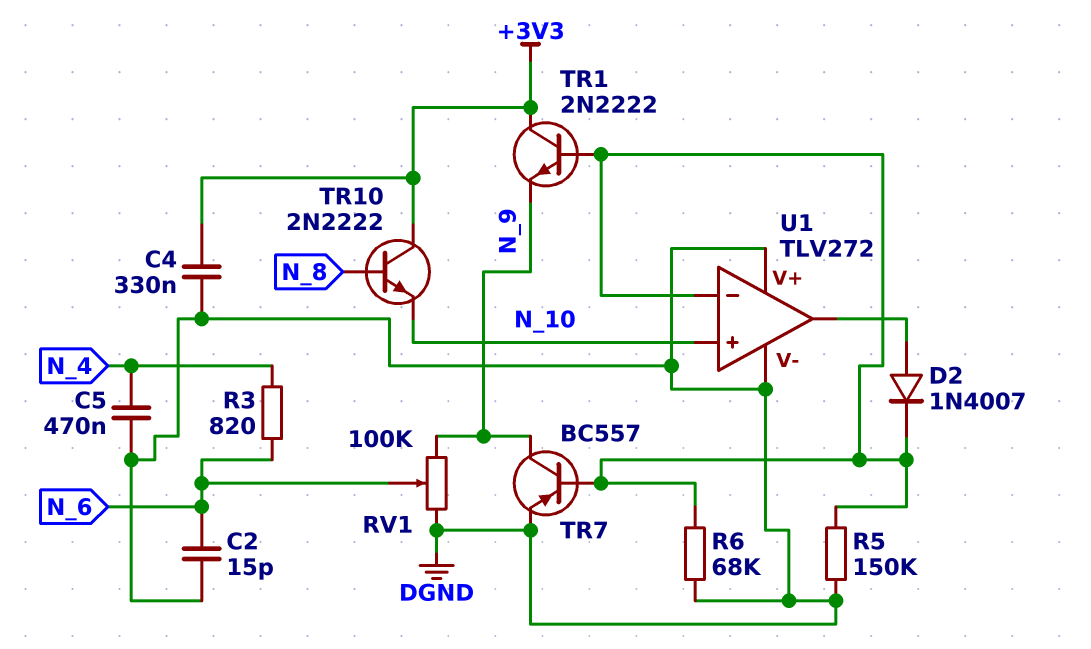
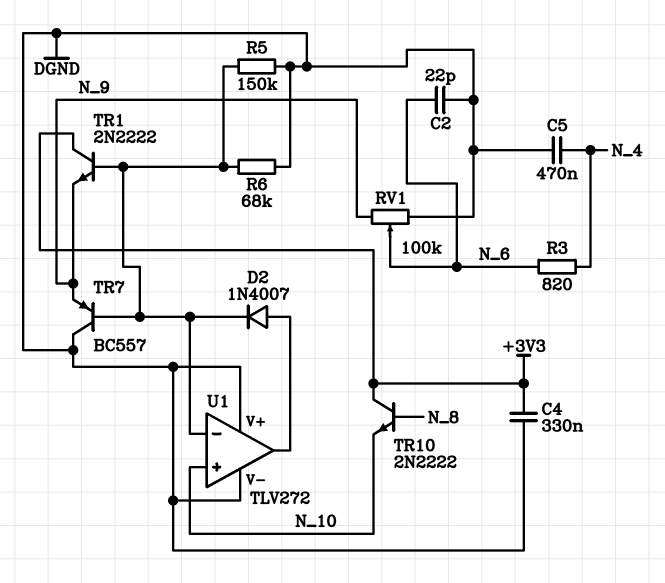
C2: 15pF (DGND, N_6) -> 22pF (DGND, N_6)
TR7: PNP BC557 (B U1/in-, C N_9, E DGND) -> PNP BC557 (B U1/in-, C DGND, E N_9)

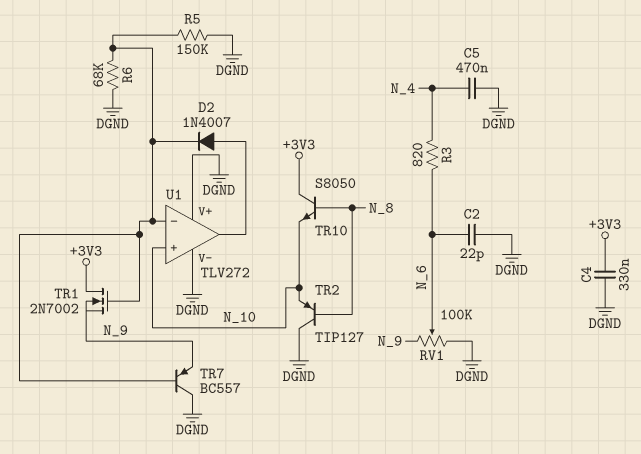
TR1: NPN 2N2222 (B U1/in-, C +3V3, E N_9) -> NMOS 2N7002 (G U1/in-, D +3V3, S N_9)
TR2: none -> PNP TIP127 (B N_8, C DGND, E N_10)
TR10: NPN 2N2222 (B N_8, C +3V3, E N_10) -> NPN S8050 (B N_8, C +3V3, E N_10)

